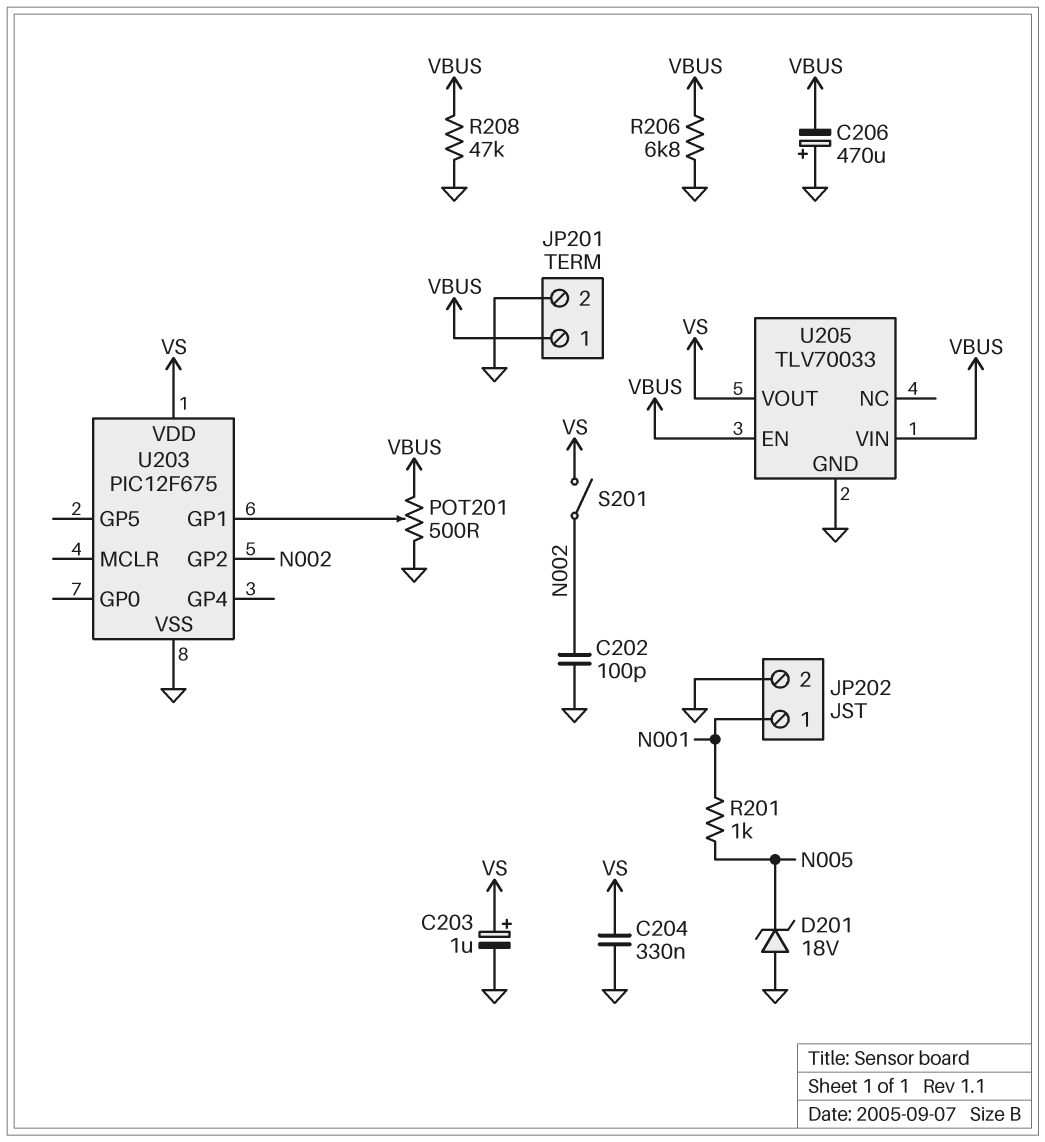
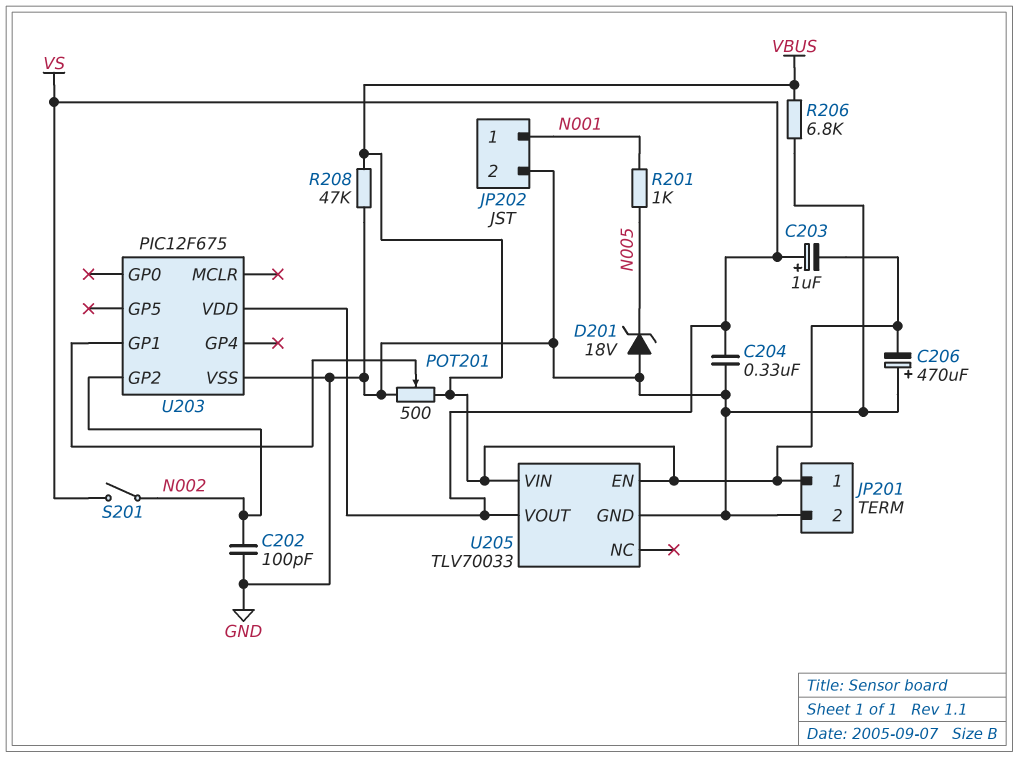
C203: 1uF (plus VS, minus GND) -> 1uF (plus VS, minus VBUS)

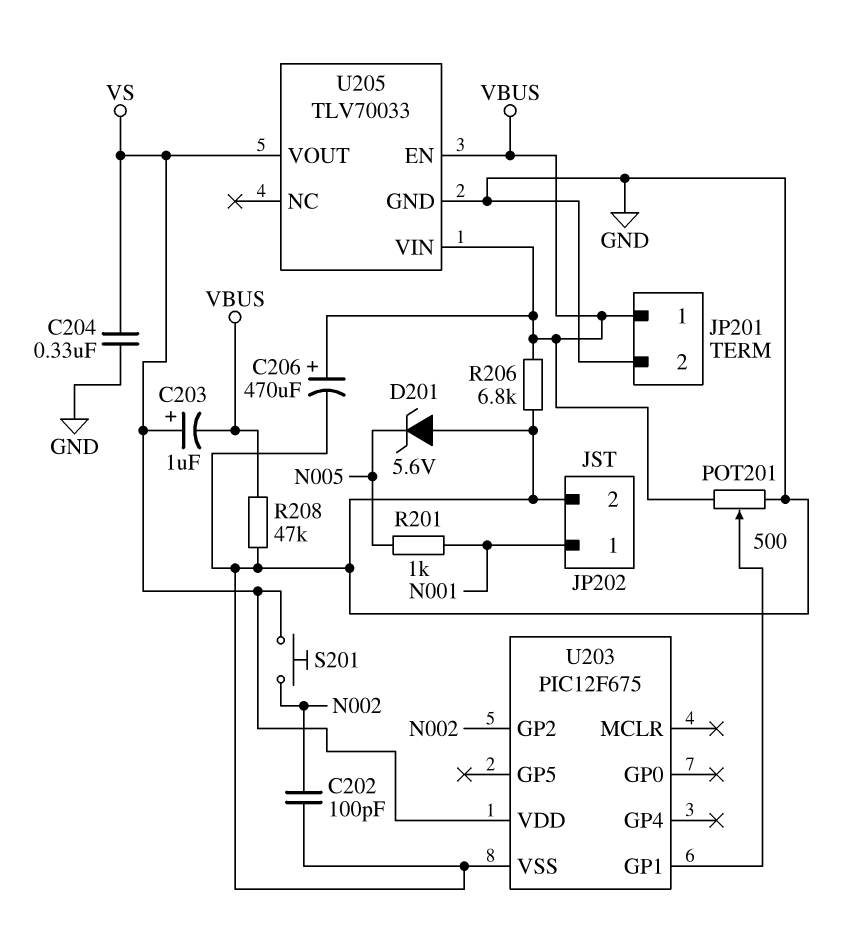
C206: 470uF (plus GND, minus VBUS) -> 470uF (plus VBUS, minus GND)
D201: zener 18V (A GND, K N005) -> zener 5.6V (A GND, K N005)
S201: switch (N002, VS) -> button (N002, VS)

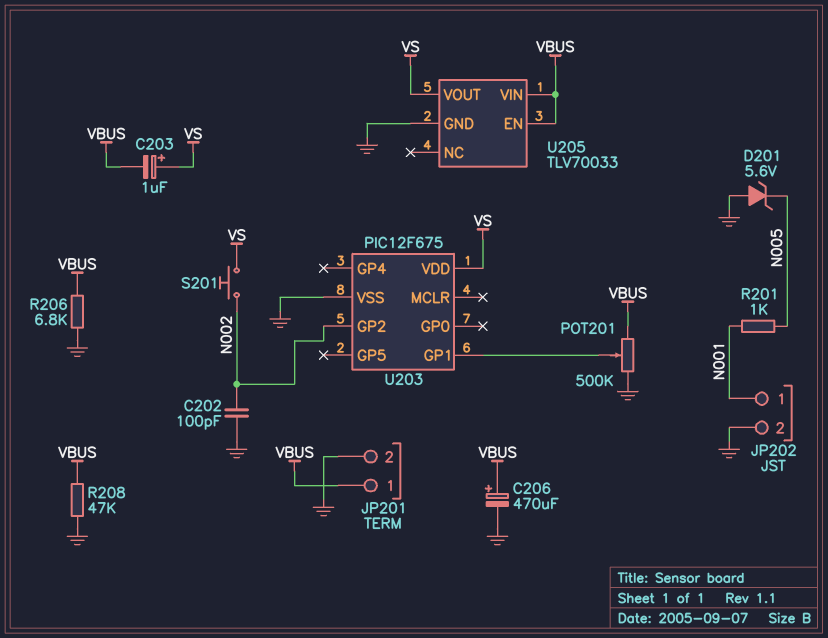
C204: 330nF (GND, VS) -> none
POT201: 500 (GND, VBUS, wiper U203/GP1) -> 500k (GND, VBUS, wiper U203/GP1)

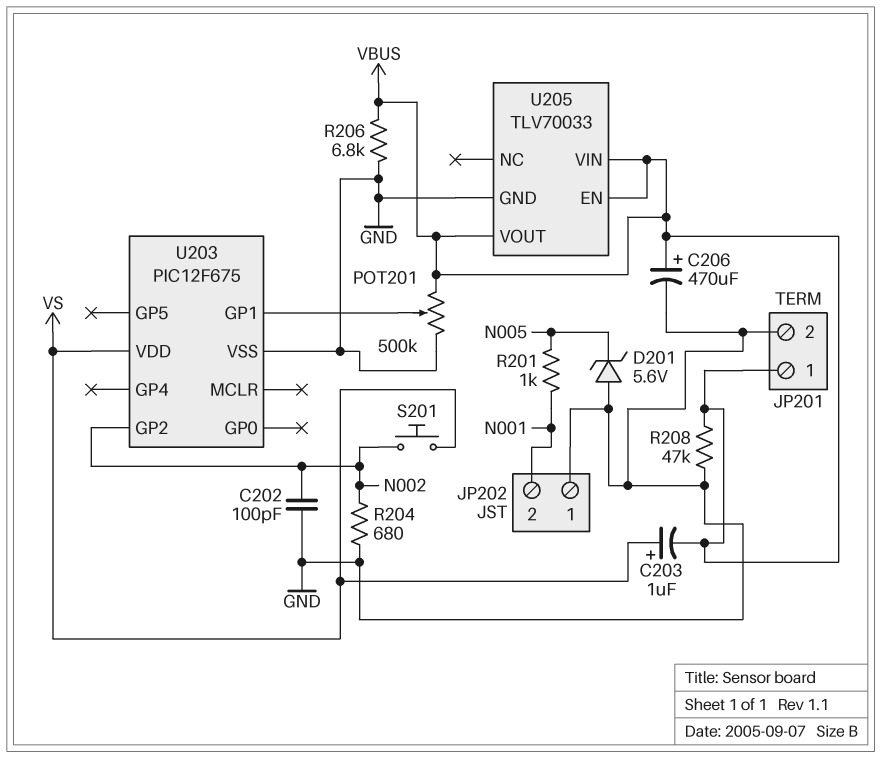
JP202 pin 1: N001 -> GND
JP202 pin 2: GND -> N001
R204: none -> 680 (GND, N002)
U205 pin VOUT: VS -> VBUS

